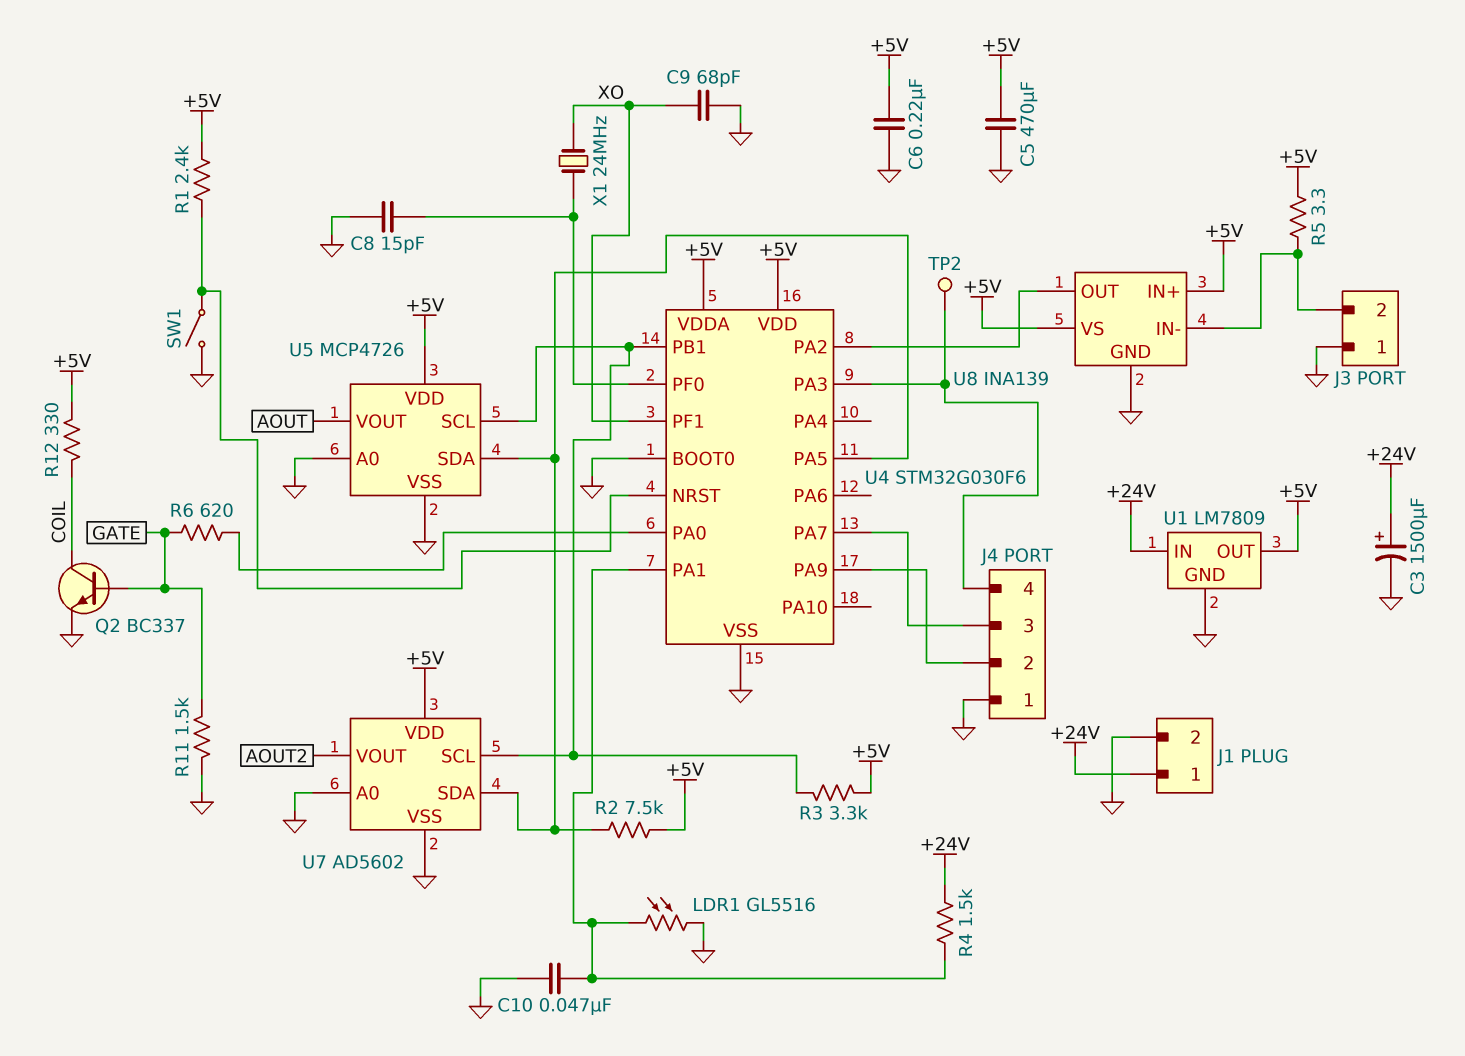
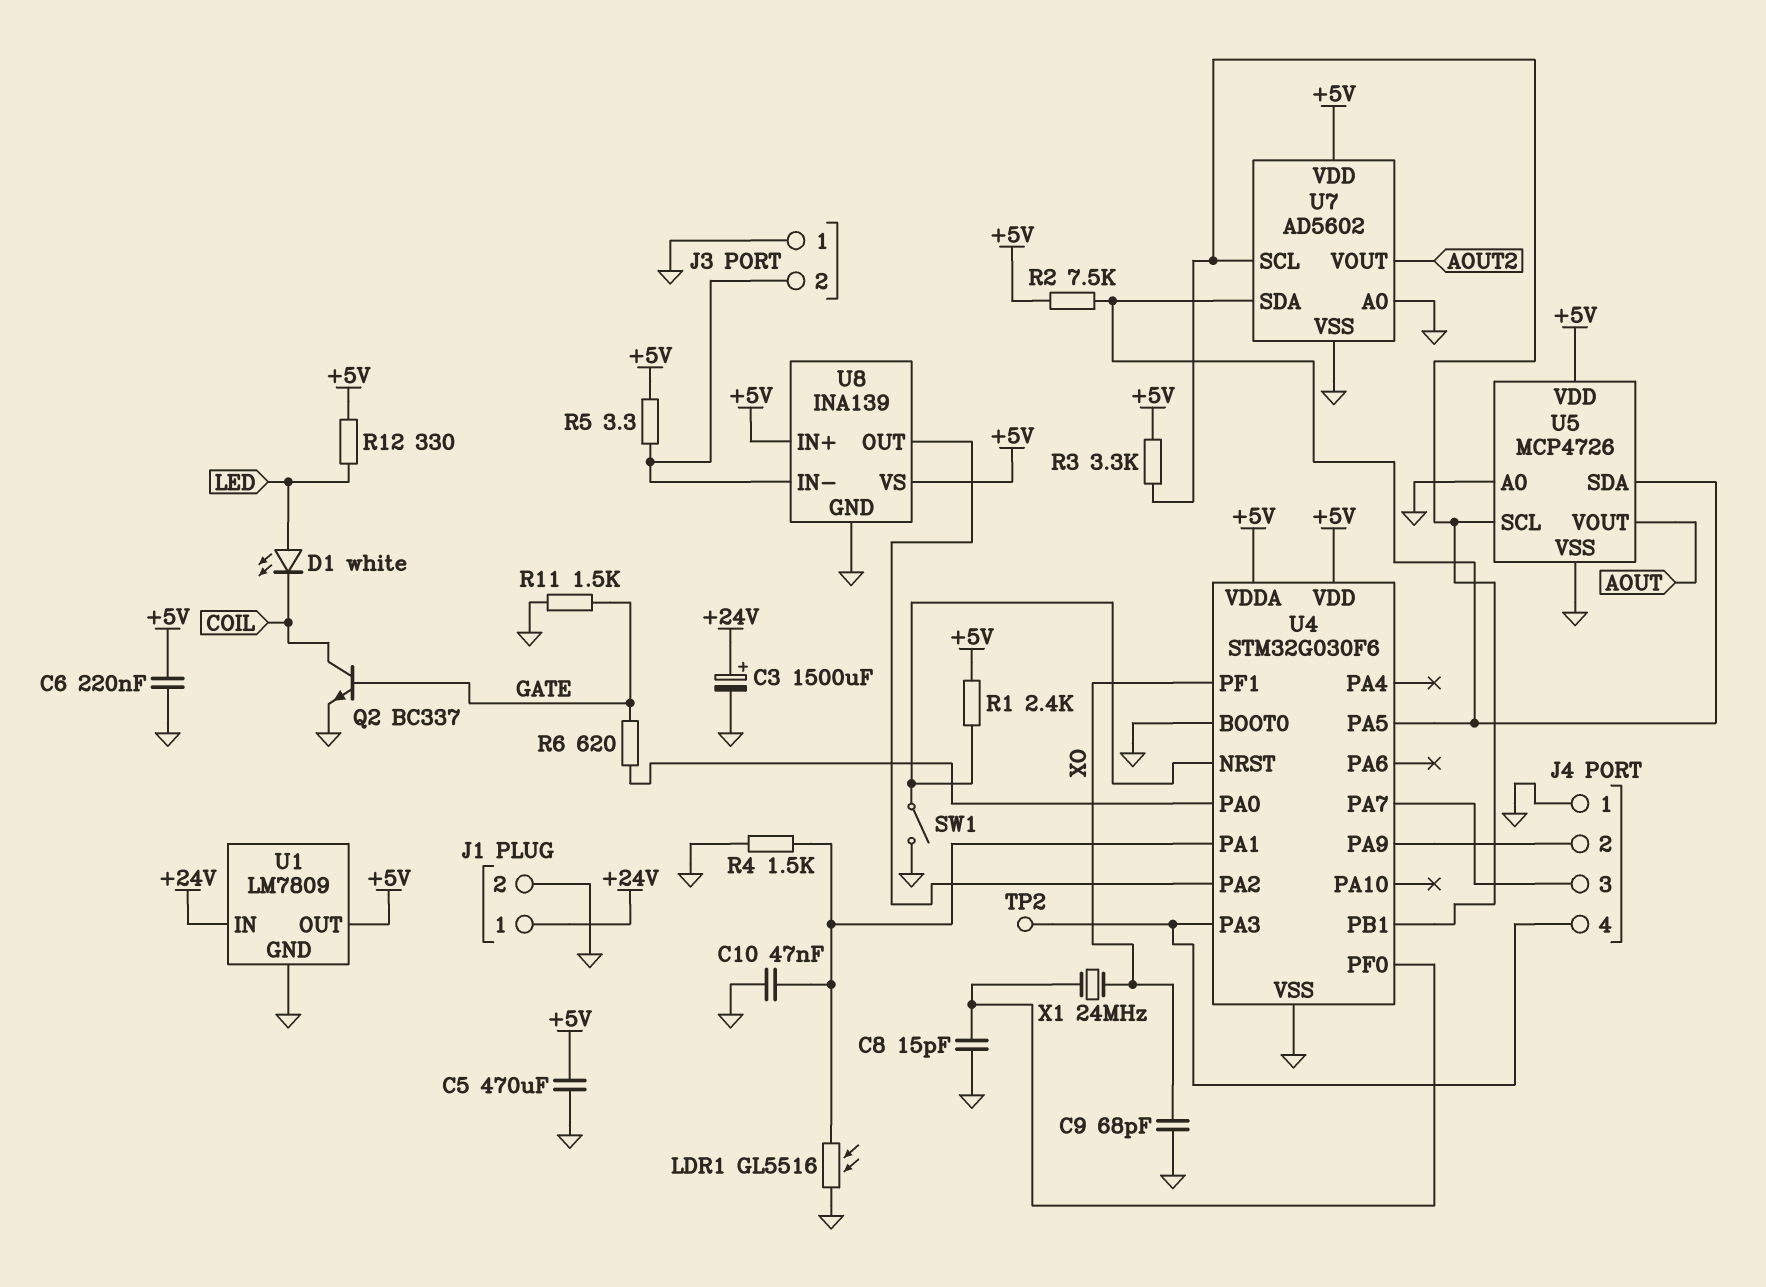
D1: none -> LED white (A LED, K COIL)
R4: 1.5k (+24V, U4/PA1) -> 1.5k (GND, U4/PA1)
R12: 330 (+5V, COIL) -> 330 (+5V, LED)

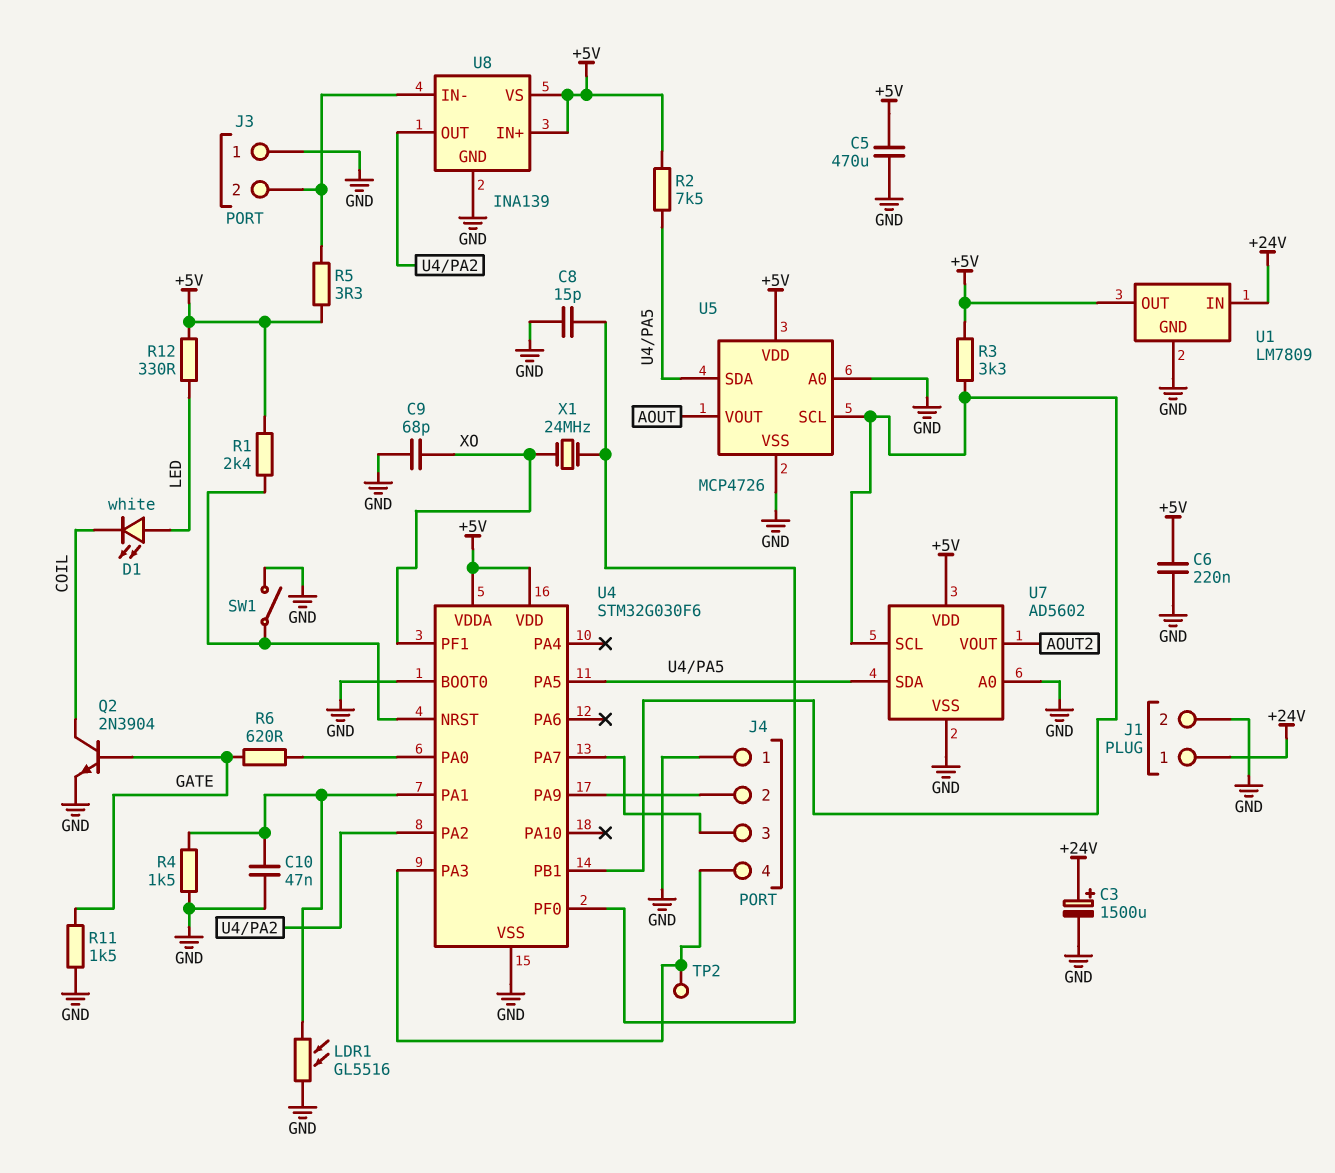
Q2: NPN BC337 (B GATE, C COIL, E GND) -> NPN 2N3904 (B GATE, C COIL, E GND)

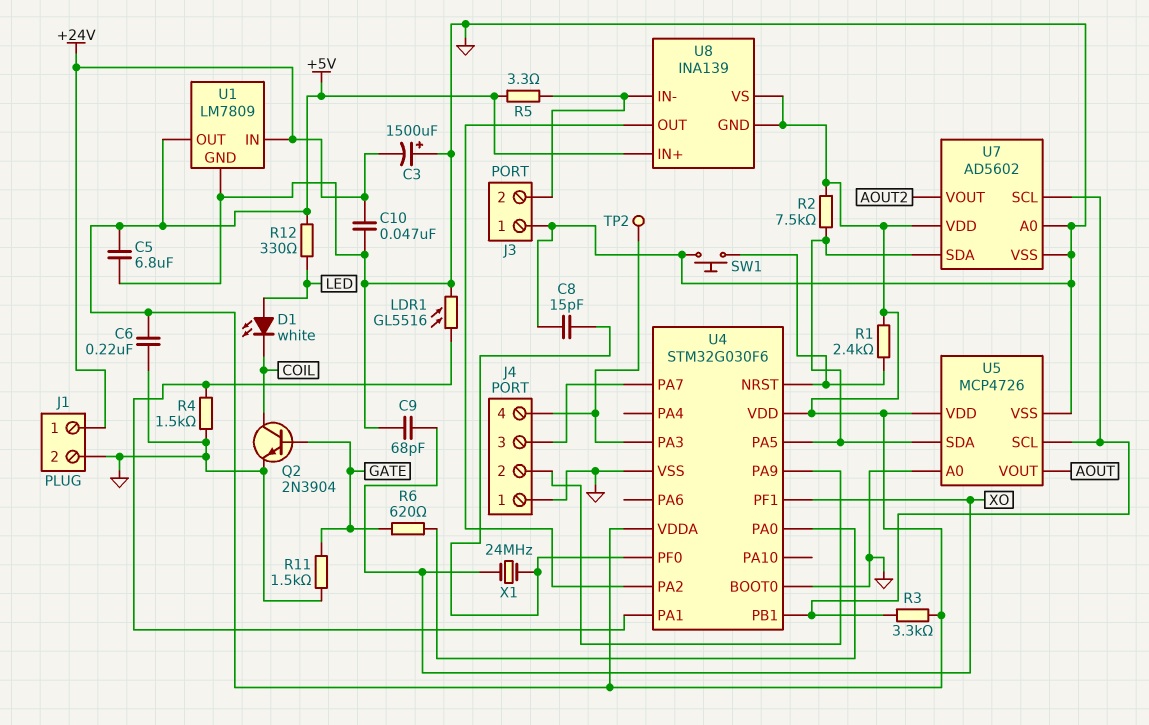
C3: 1500uF (plus +24V, minus GND) -> 1500uF (plus GND, minus +24V)
C5: 470uF (+5V, GND) -> 6.8uF (+5V, GND)
C10: 47nF (GND, U4/PA1) -> 47nF (+24V, GND)
SW1: switch (GND, U4/NRST) -> button (GND, U4/NRST)
U8 pin GND: GND -> +5V

